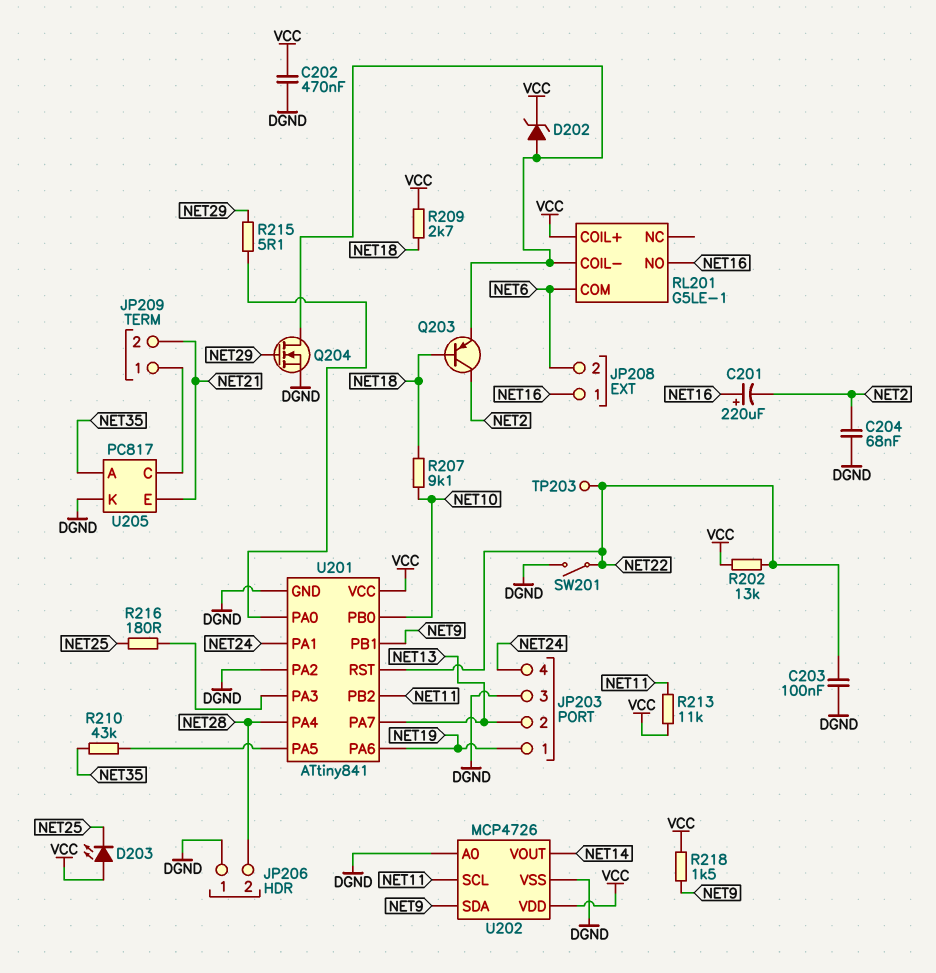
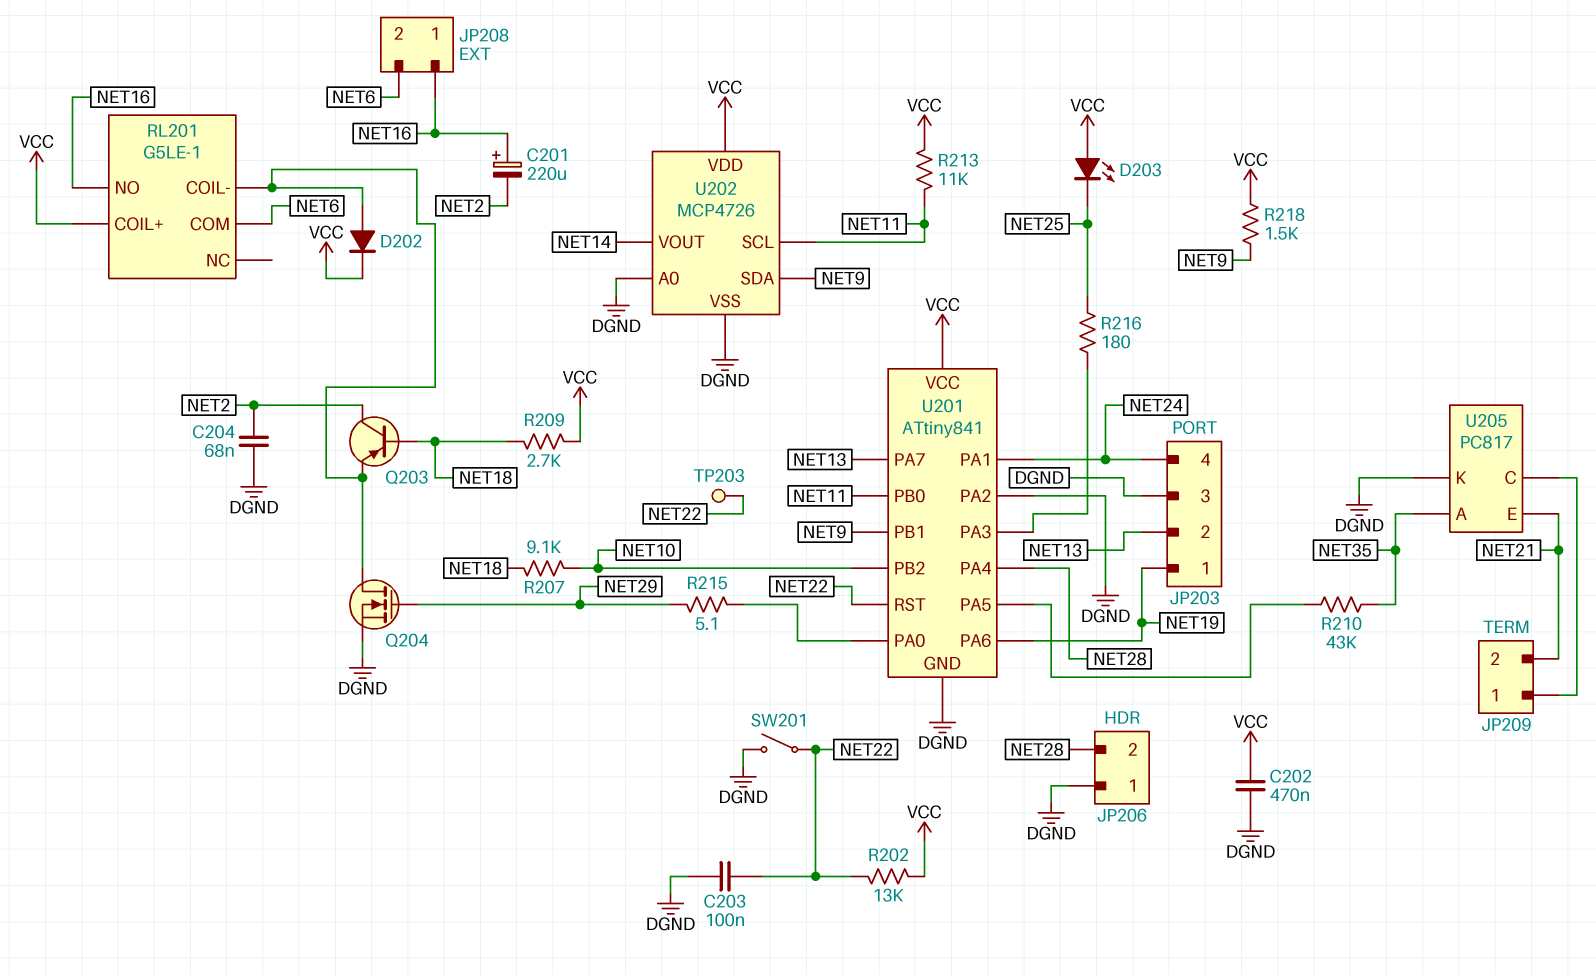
D202: zener (A RL201/COIL-, K VCC) -> diode (A RL201/COIL-, K VCC)
U201 pin PB0: NET10 -> NET11
U201 pin PB2: NET11 -> NET10

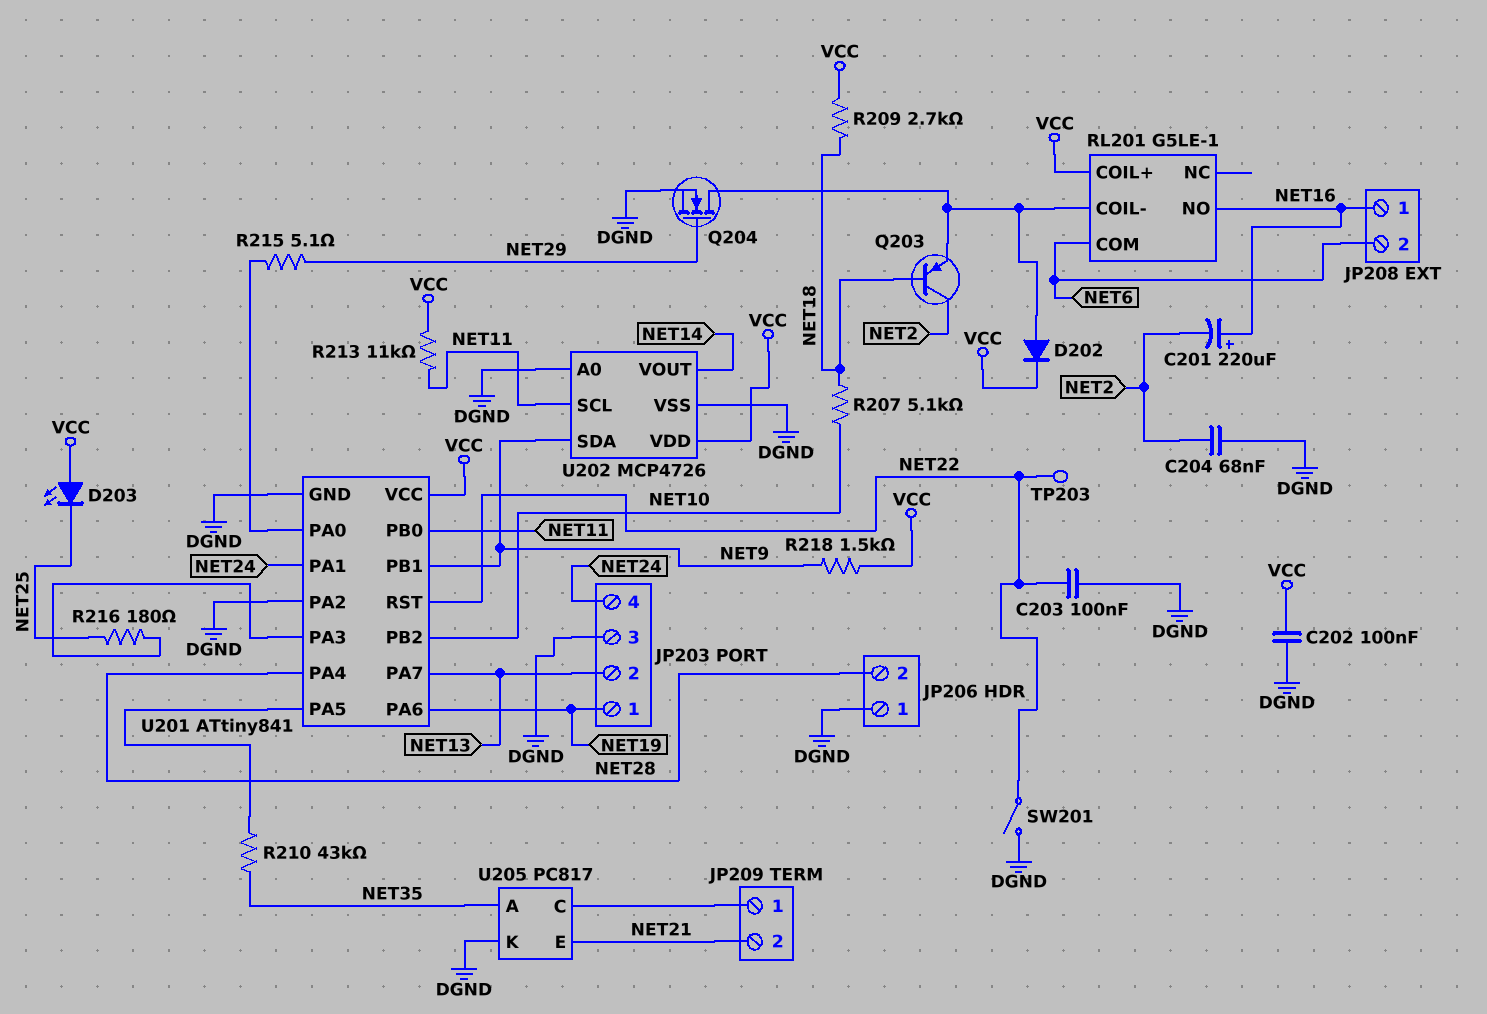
C202: 470nF (DGND, VCC) -> 100nF (DGND, VCC)
R202: 13k (NET22, VCC) -> none
R207: 9.1k (NET10, NET18) -> 5.1k (NET10, NET18)

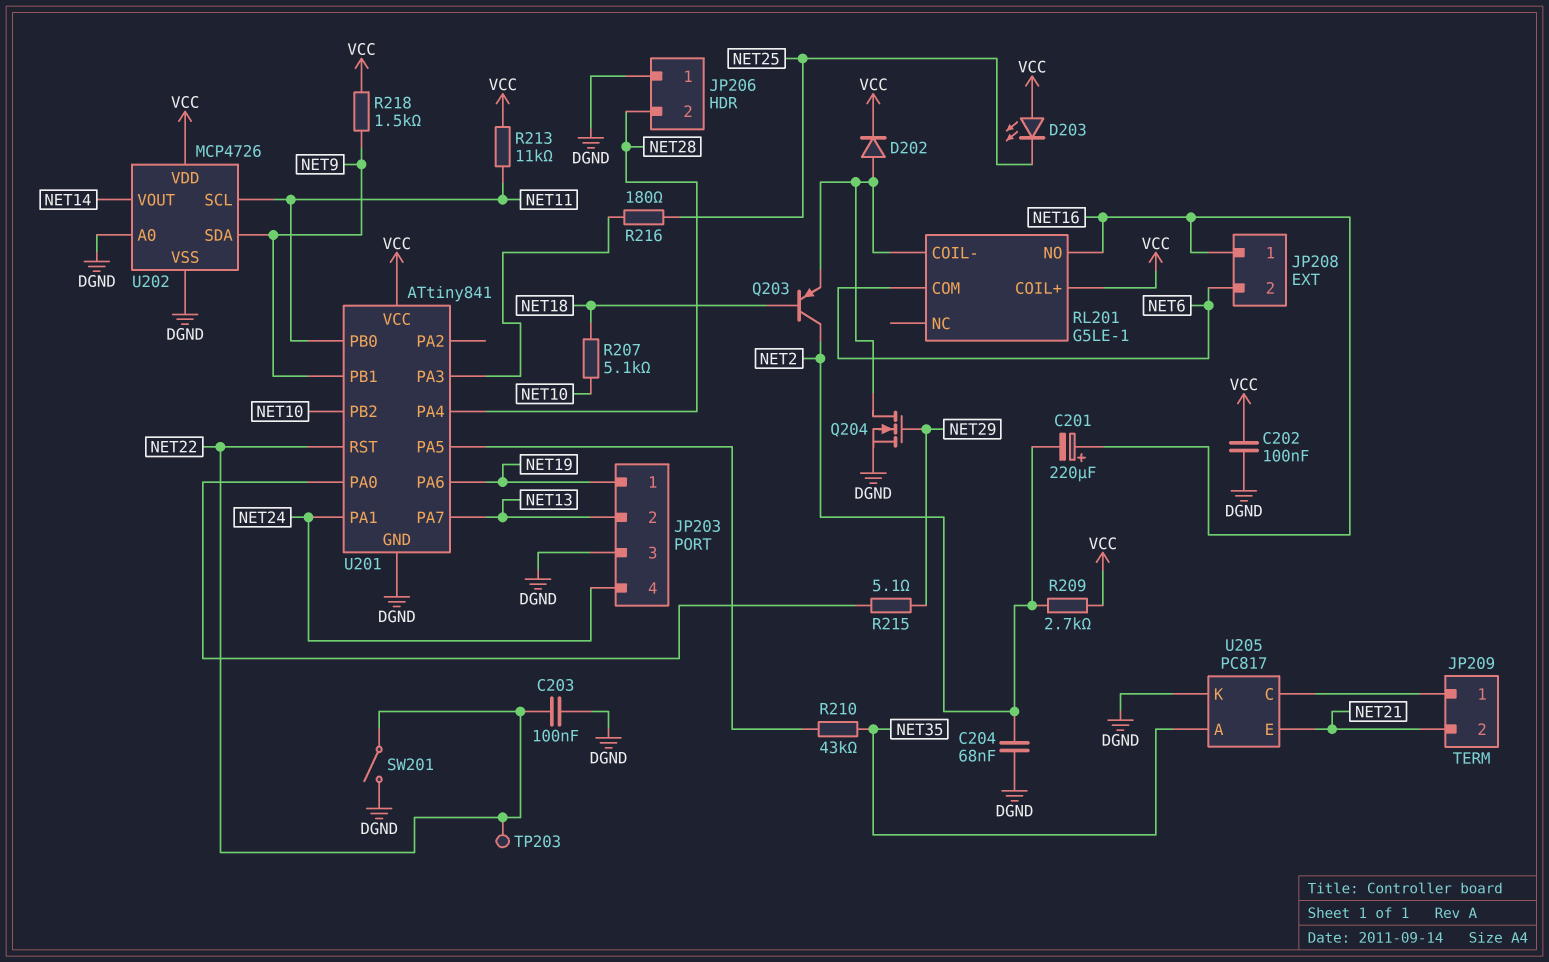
R209: 2.7k (NET18, VCC) -> 2.7k (NET2, VCC)
U201 pin PA2: DGND -> none

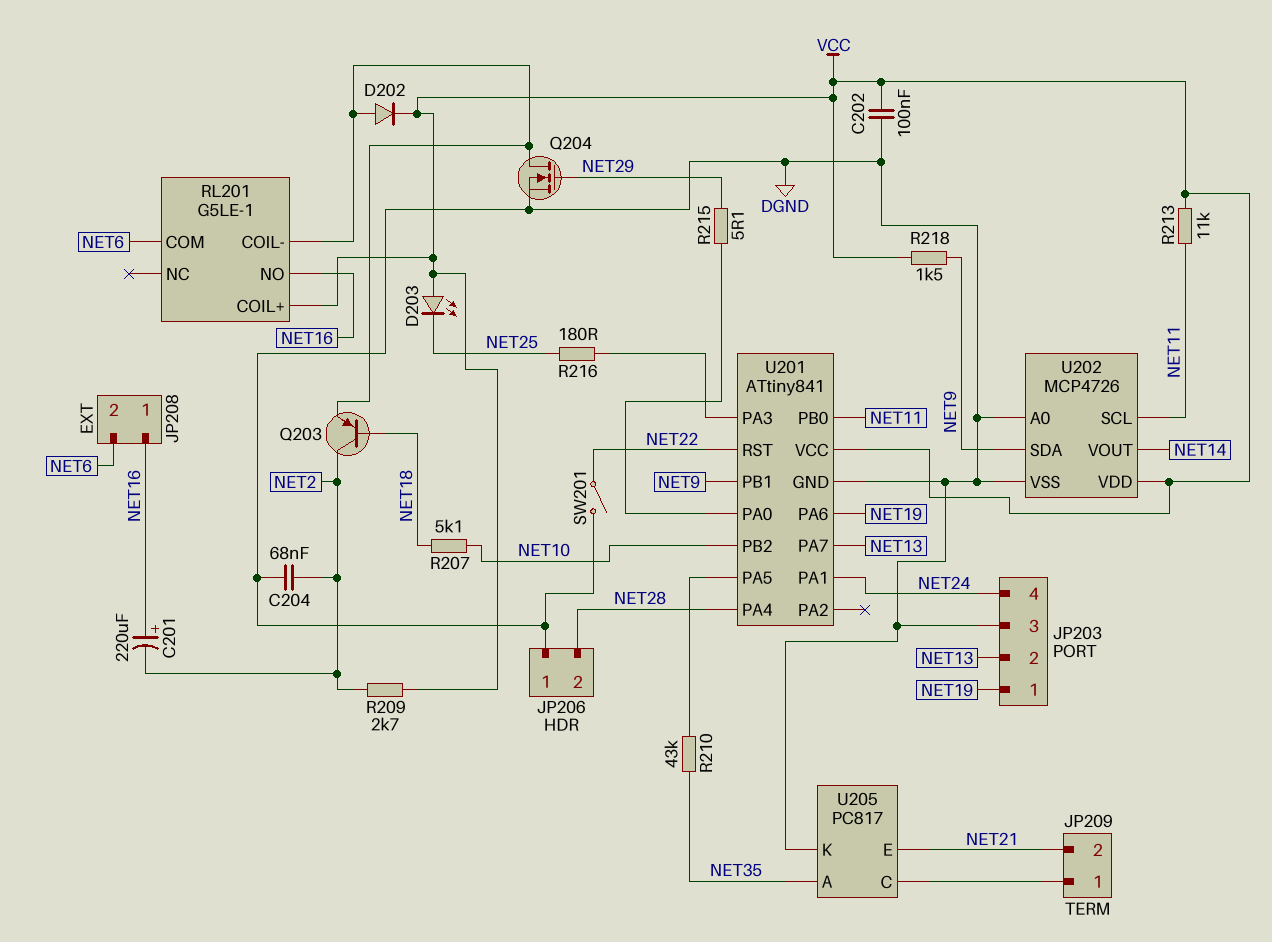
C203: 100nF (DGND, NET22) -> none
TP203: test point (NET22) -> none

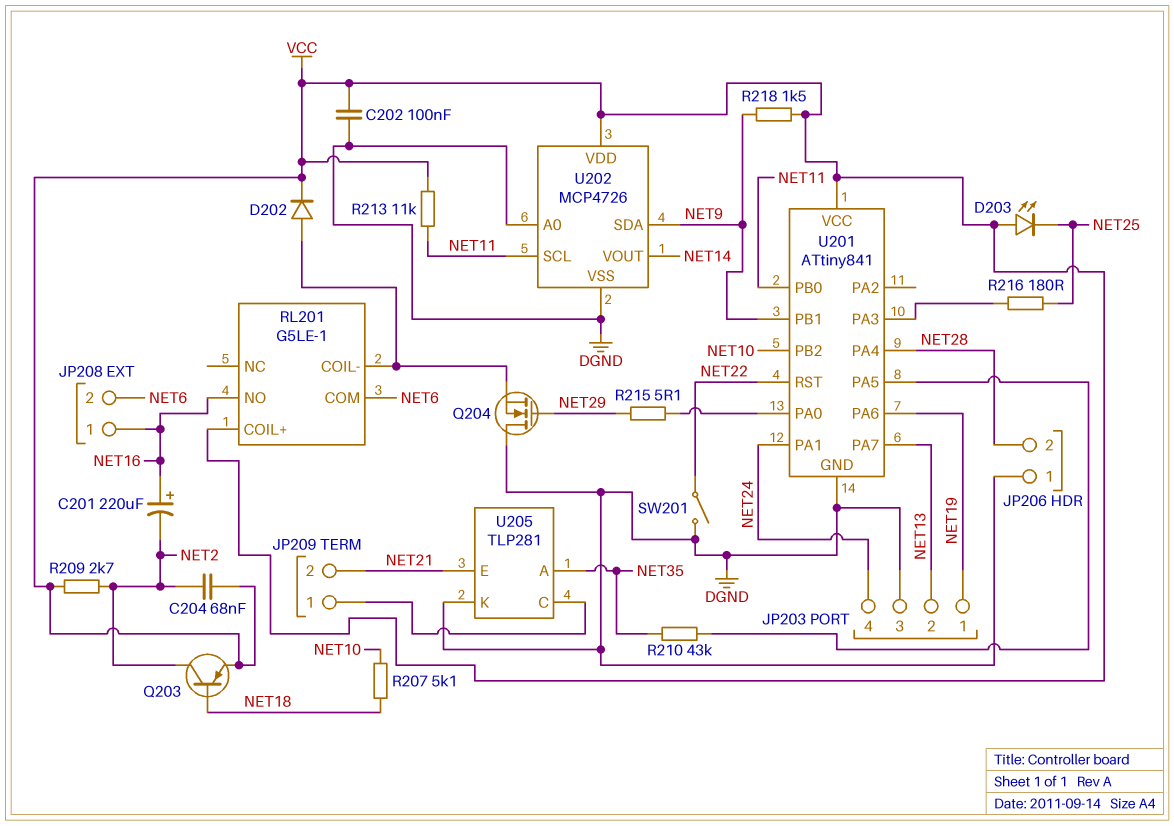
C204: 68nF (DGND, NET2) -> 68nF (NET2, VCC)
Q203: PNP (B NET18, C NET2, E RL201/COIL-) -> PNP (B NET18, C NET2, E VCC)
Q204: NMOS (G NET29, D RL201/COIL-, S DGND) -> NMOS (G NET29, D DGND, S RL201/COIL-)
U205: PC817 -> TLP281

